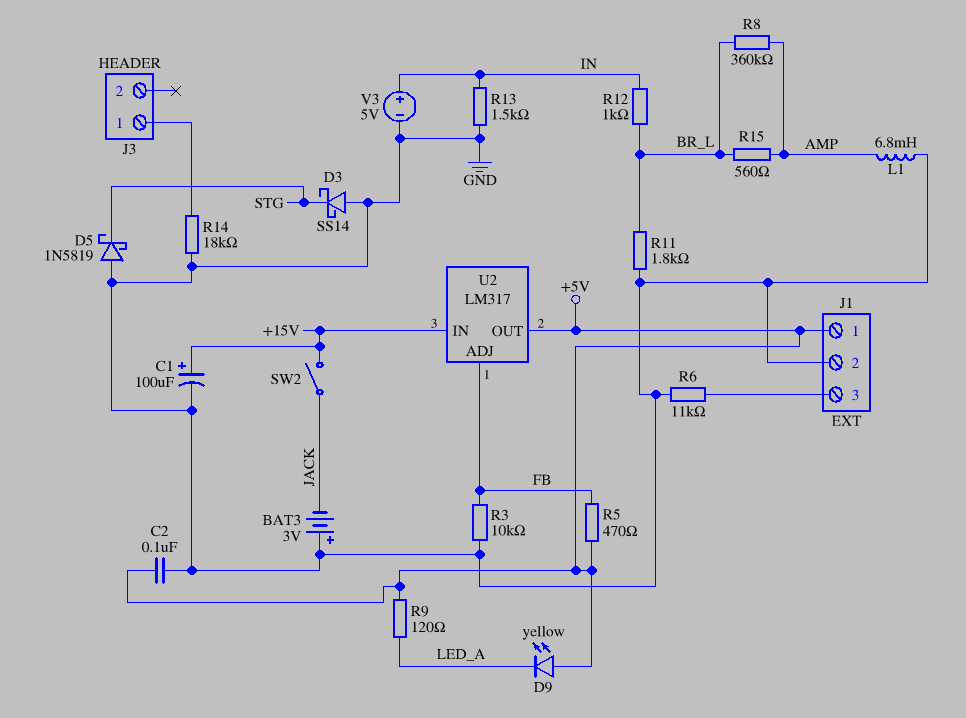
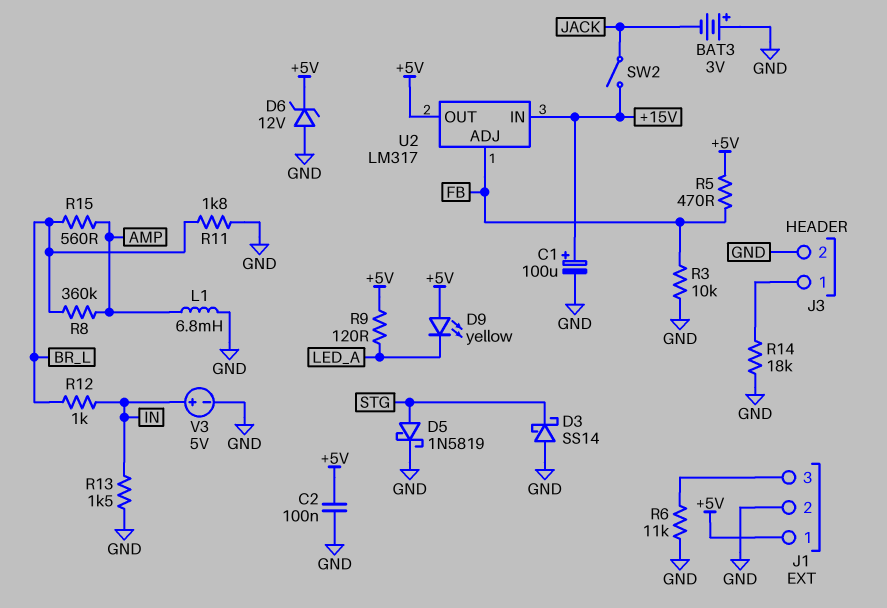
D5: schottky 1N5819 (A GND, K STG) -> schottky 1N5819 (A STG, K GND)
D6: none -> zener 12V (A GND, K +5V)
J3 pin 2: none -> GND

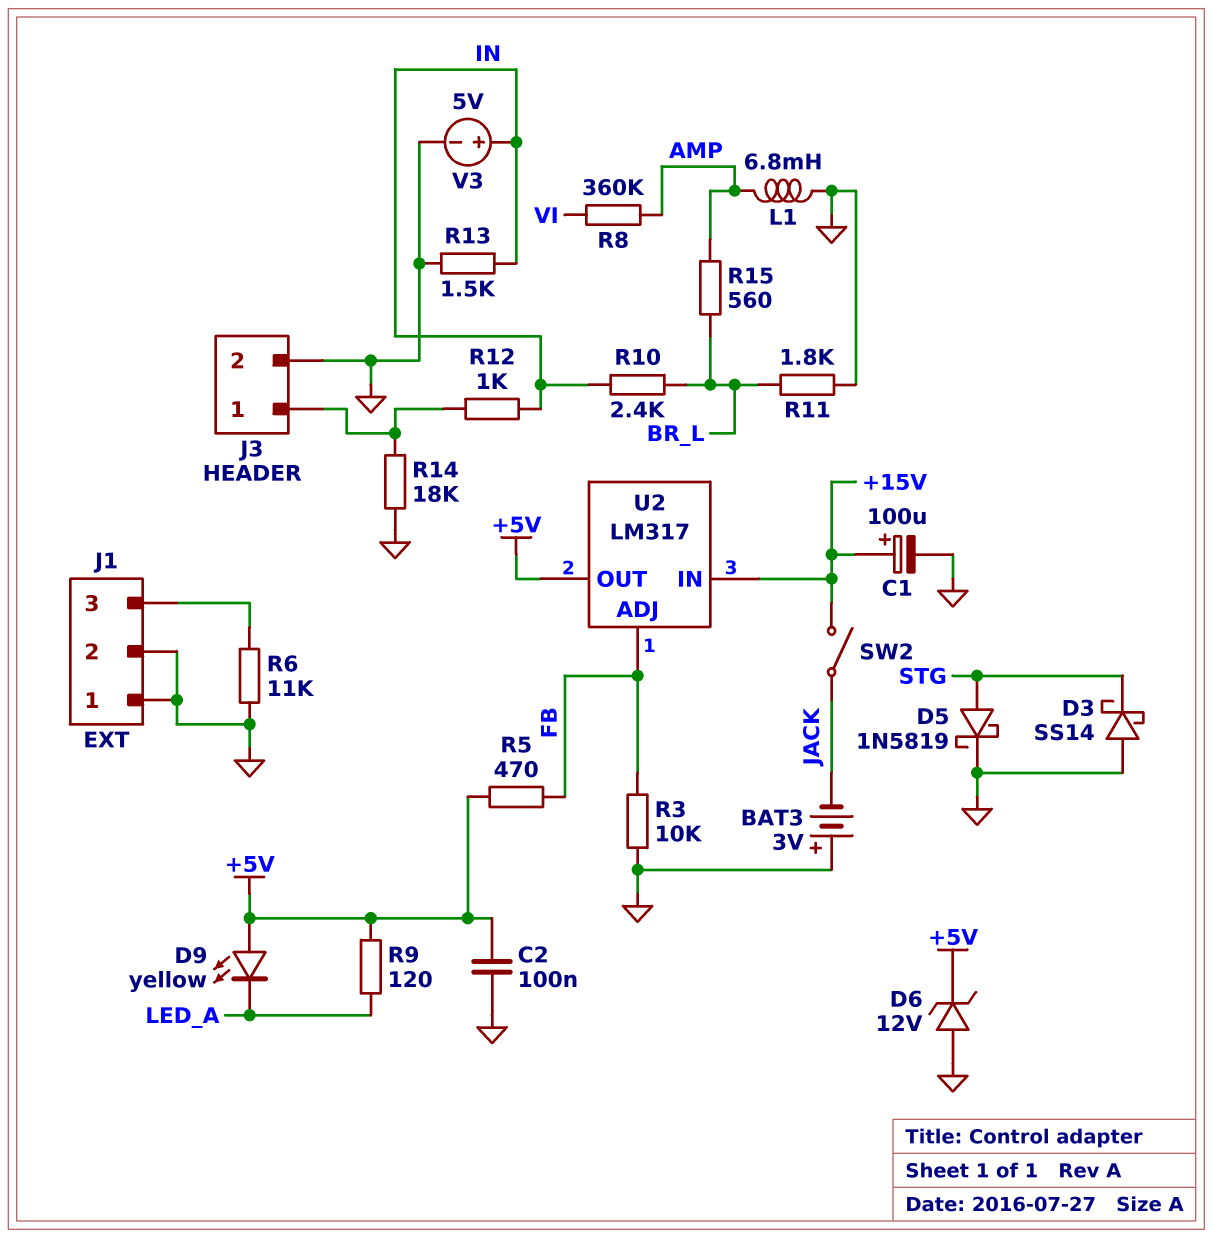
J1 pin 1: +5V -> GND
R8: 360k (AMP, BR_L) -> 360k (AMP, VI)
R10: none -> 2.4k (BR_L, IN)
R12: 1k (BR_L, IN) -> 1k (IN, J3/1)

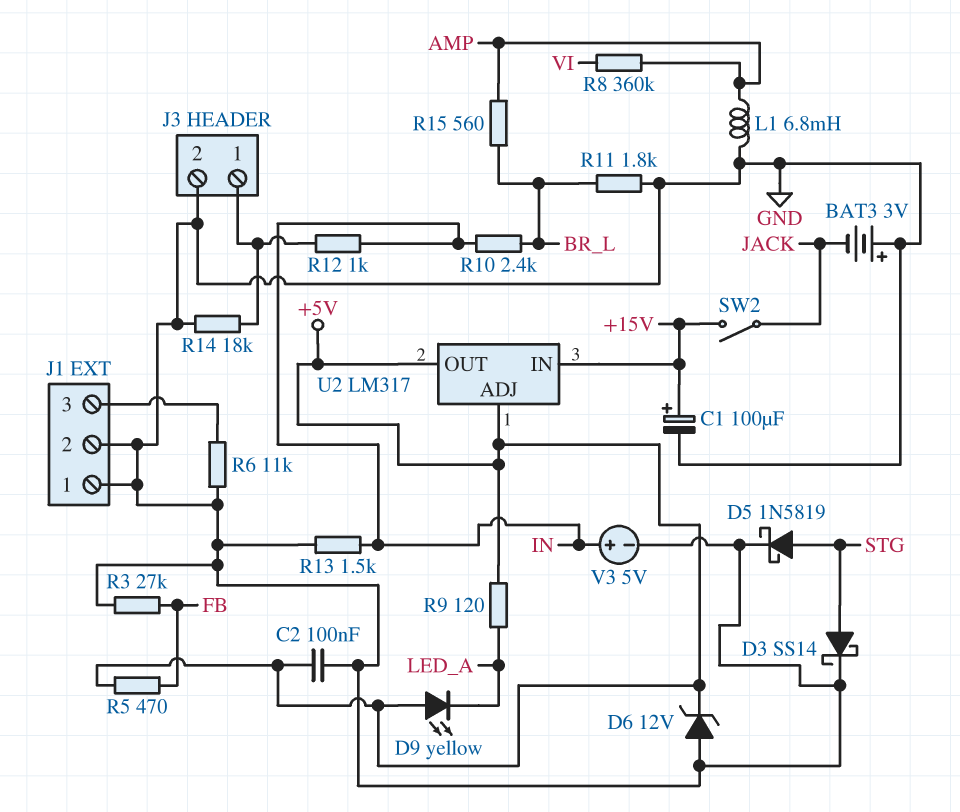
D3: schottky SS14 (A GND, K STG) -> schottky SS14 (A STG, K GND)
R3: 10k (FB, GND) -> 27k (FB, GND)
U2 pin ADJ: FB -> +5V

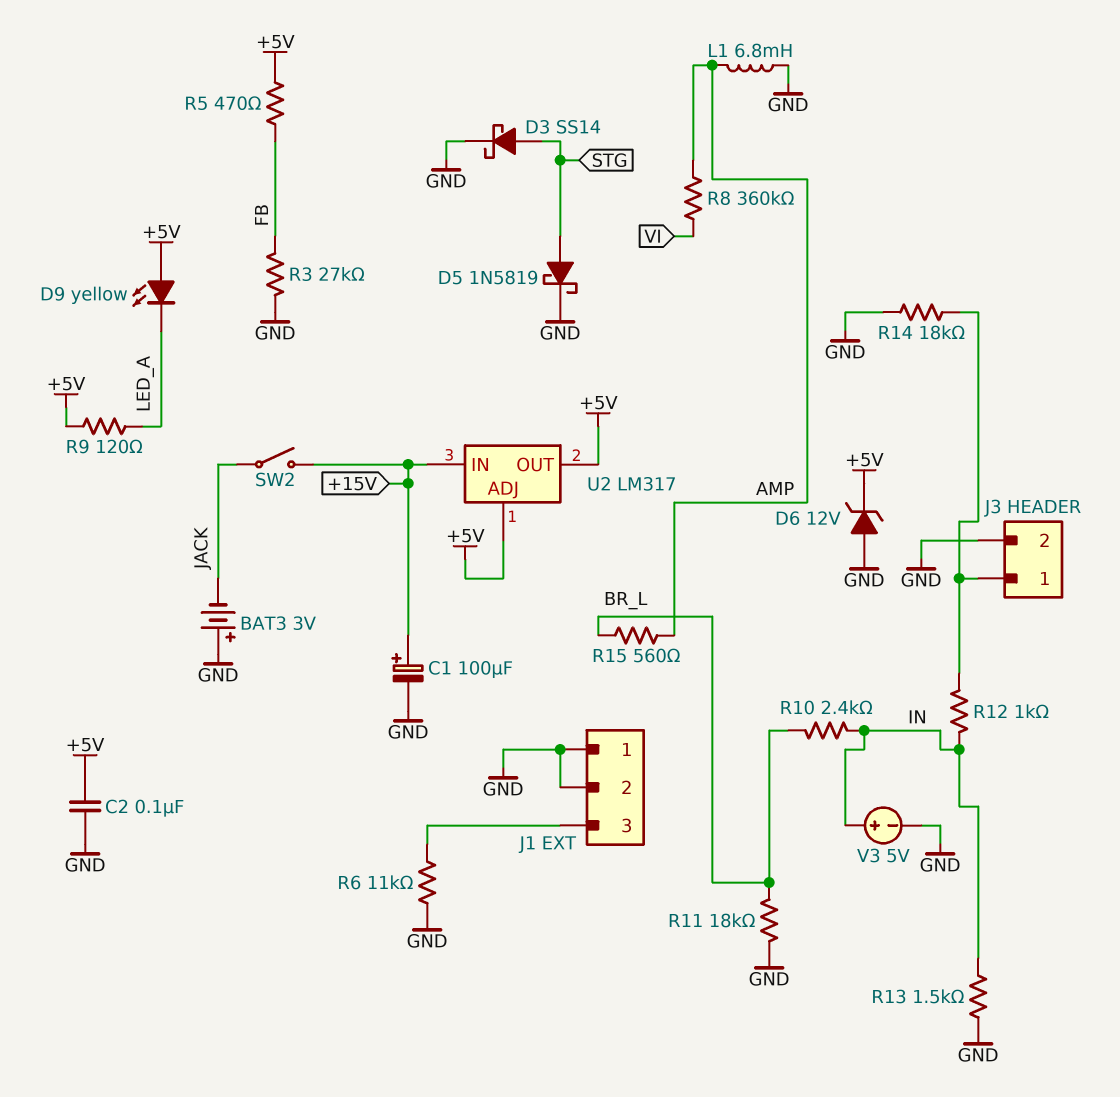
R11: 1.8k (BR_L, GND) -> 18k (BR_L, GND)

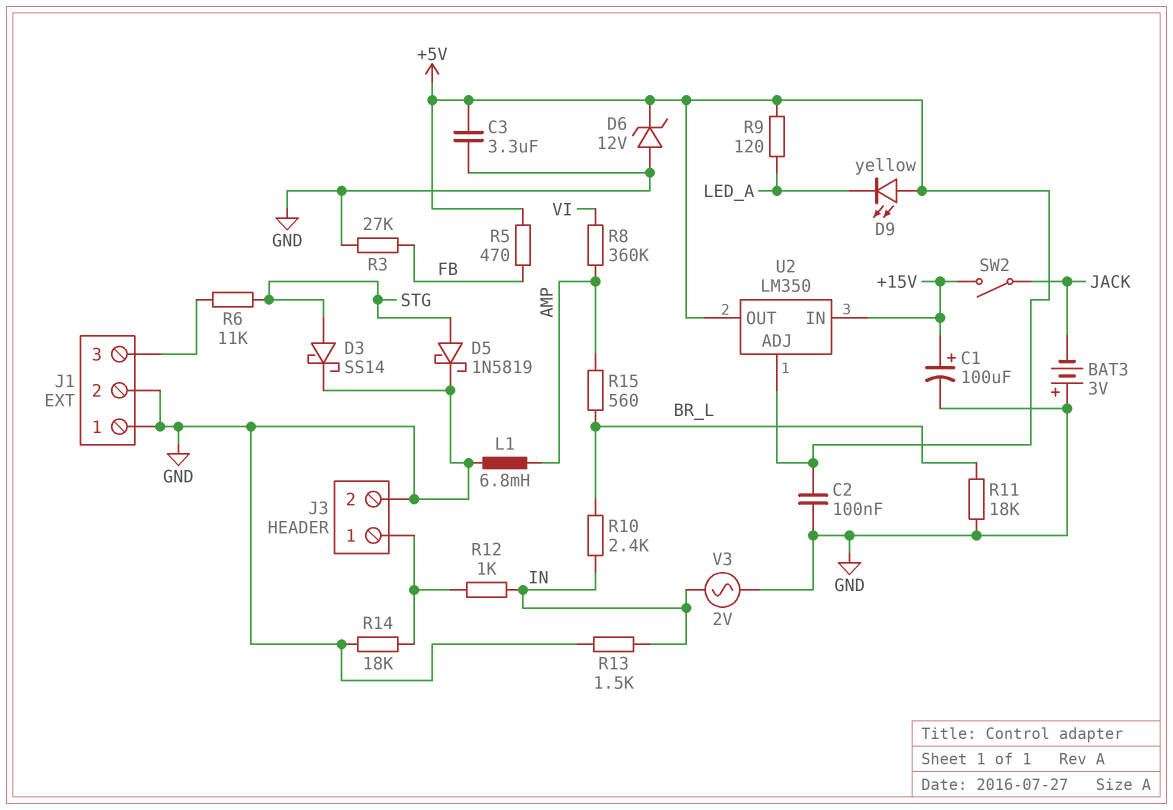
C3: none -> 3.3uF (+5V, GND)
R6: 11k (GND, J1/3) -> 11k (J1/3, STG)
U2: LM317 -> LM350
V3: 5V (plus IN, minus GND) -> AC 2V (GND, IN)

